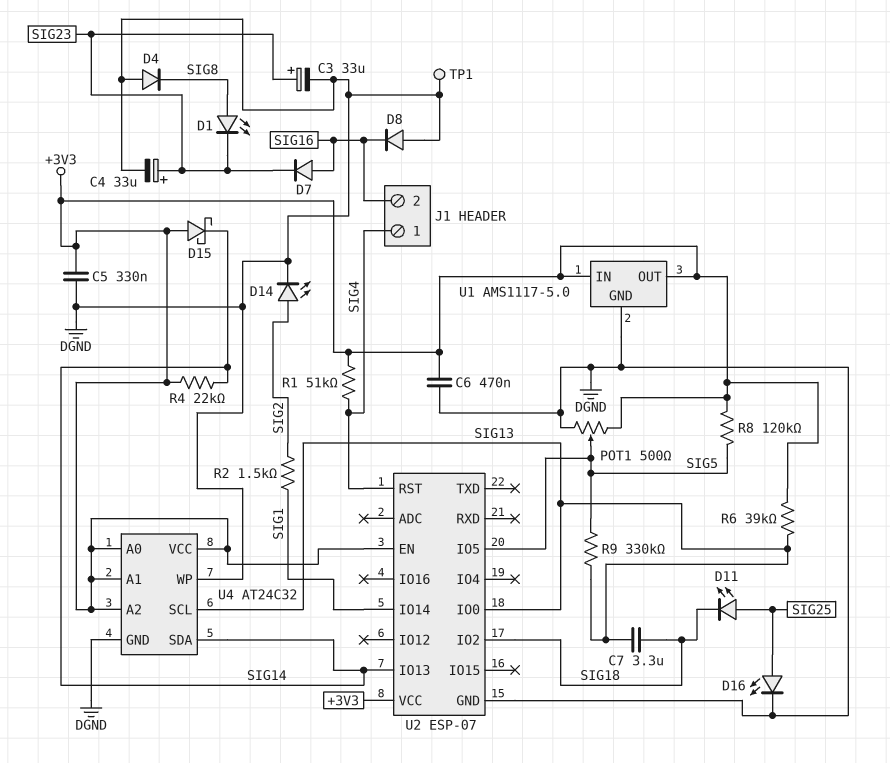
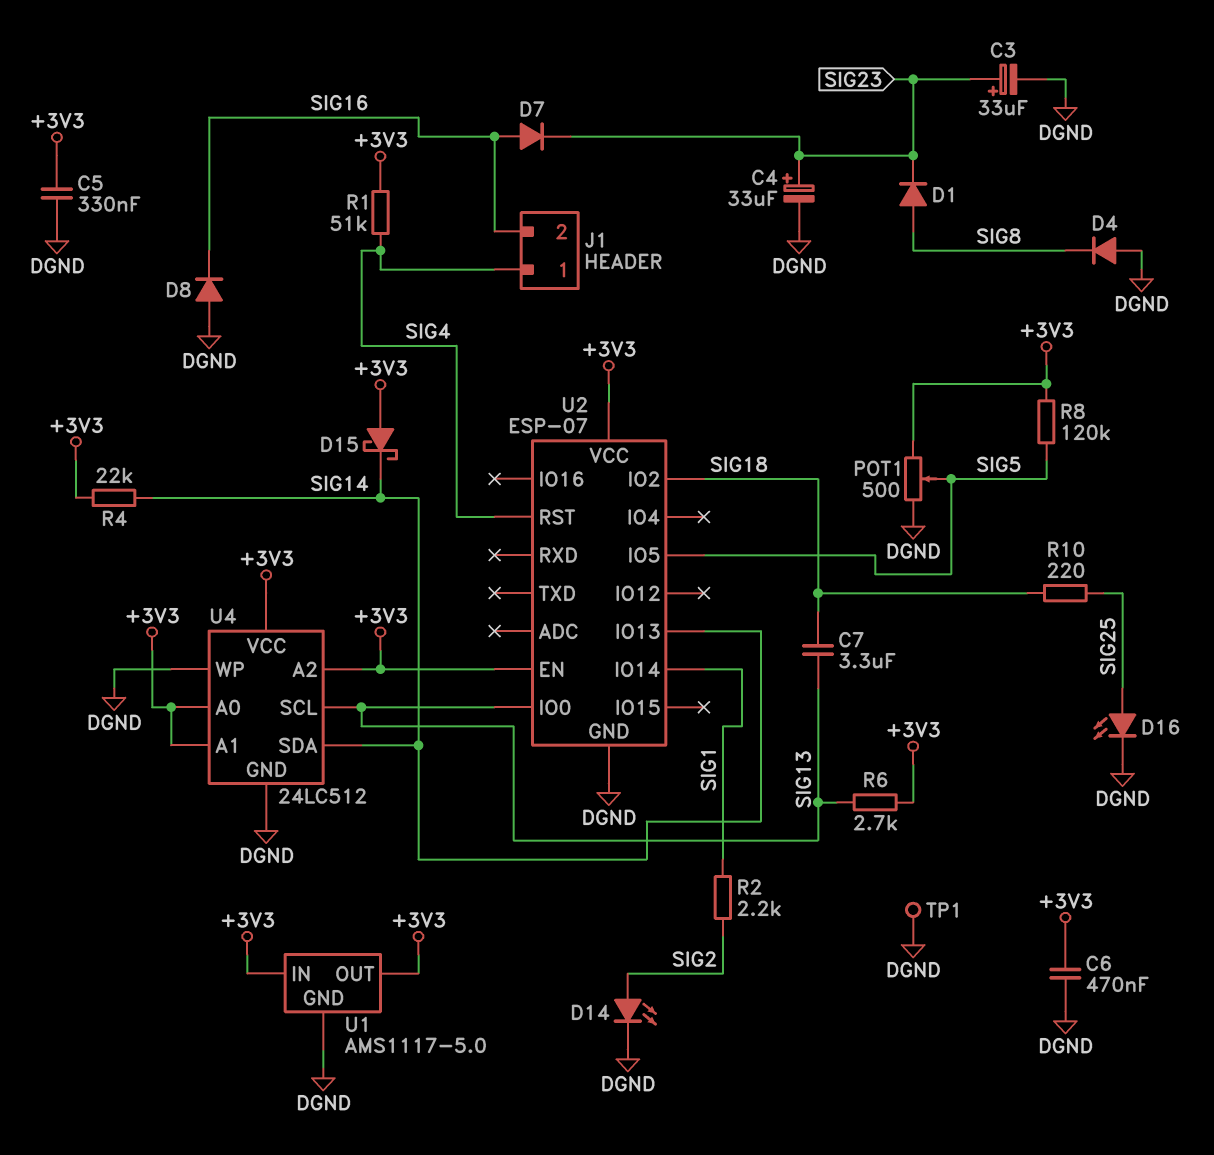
D1: LED (A SIG8, K SIG23) -> diode (A SIG8, K SIG23)
D11: LED (A SIG25, K SIG18) -> none
R2: 1.5k (SIG1, SIG2) -> 2.2k (SIG1, SIG2)
R6: 39k (+3V3, SIG13) -> 2.7k (+3V3, SIG13)
R9: 330k (SIG5, SIG13) -> none
R10: none -> 220 (SIG18, SIG25)
U4: AT24C32 -> 24LC512

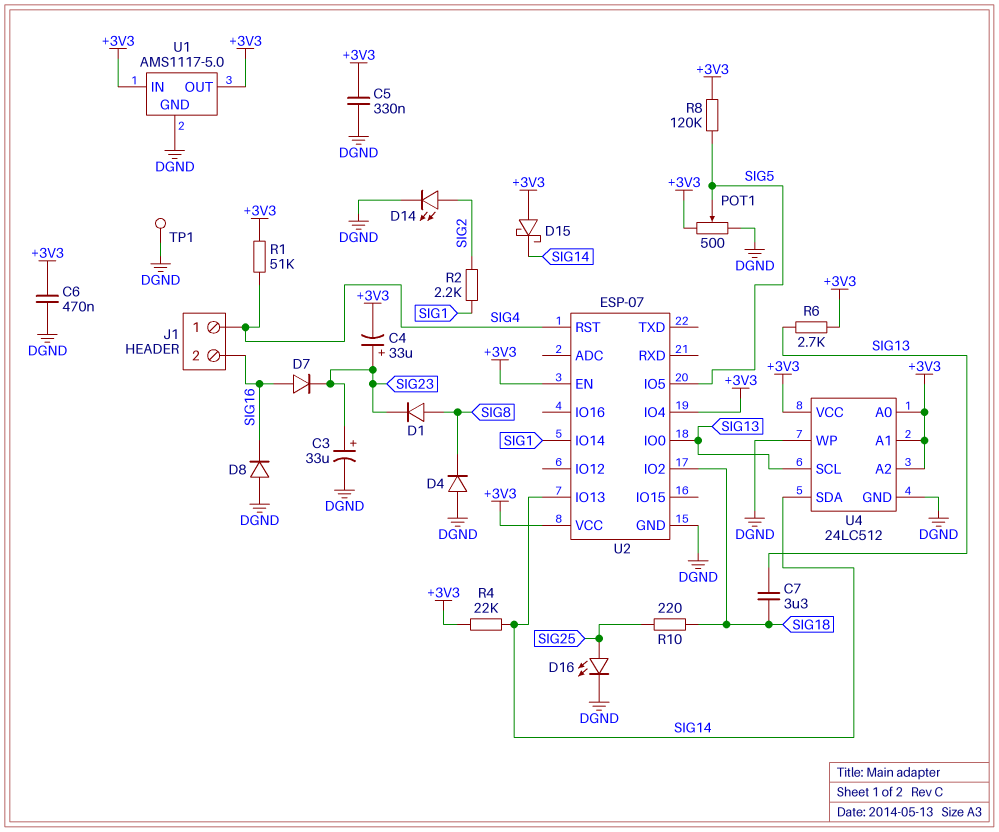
C4: 33uF (plus SIG23, minus DGND) -> 33uF (plus SIG23, minus +3V3)
U2 pin IO4: none -> +3V3

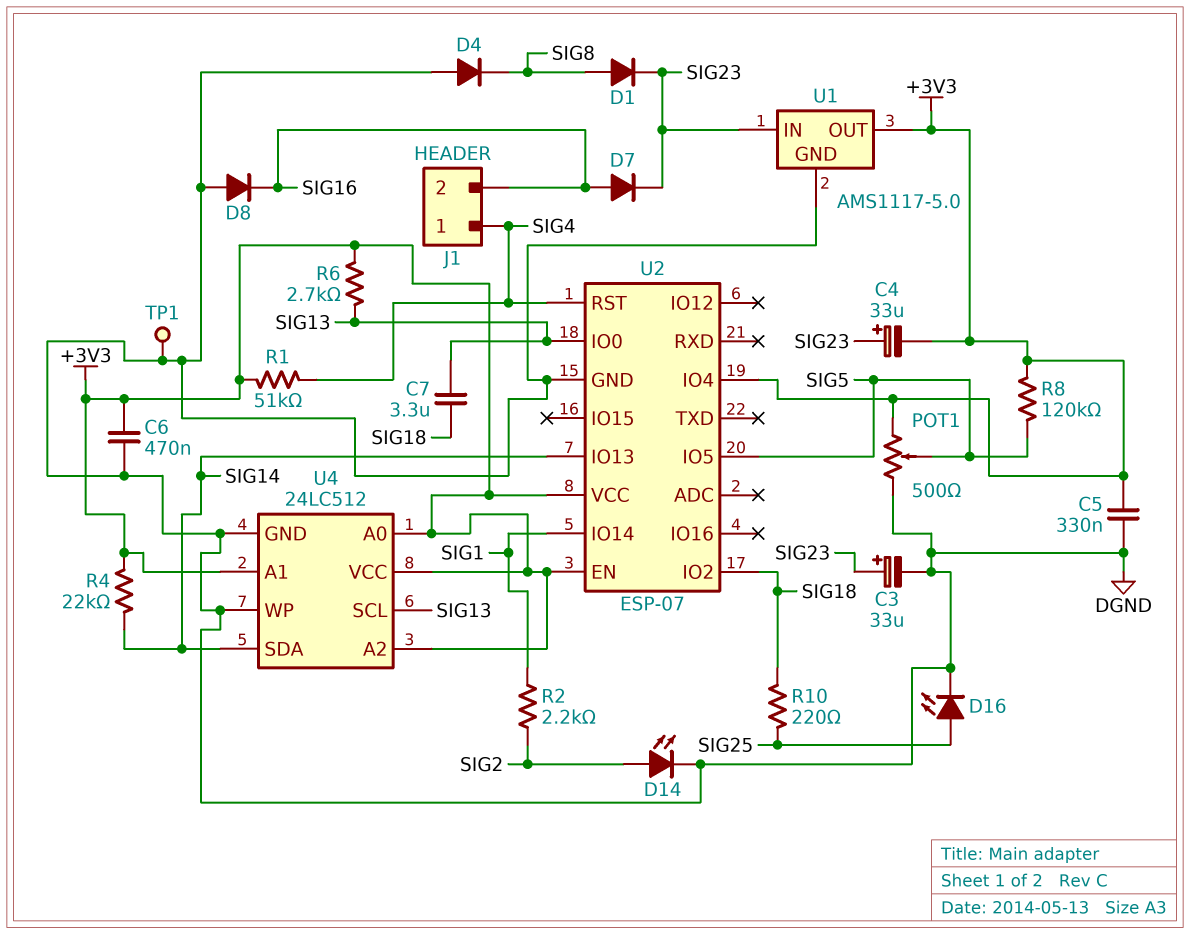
D15: schottky (A +3V3, K SIG14) -> none
U1 pin IN: +3V3 -> SIG23

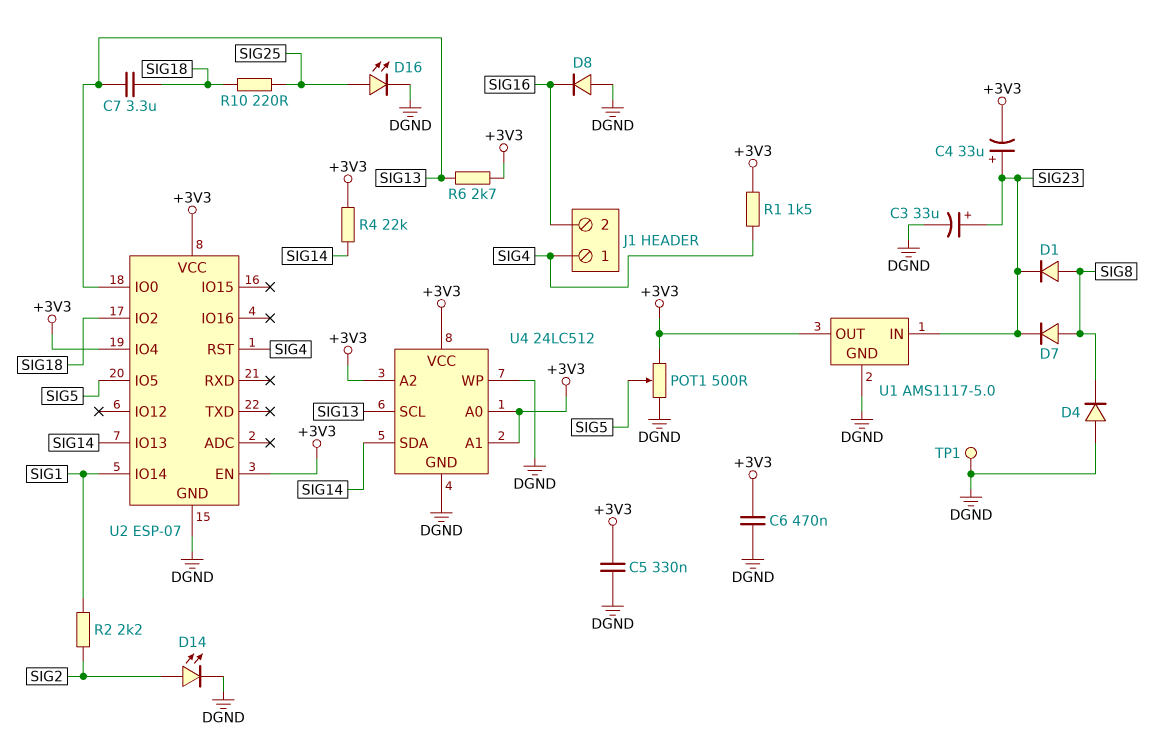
D7: diode (A SIG16, K SIG23) -> diode (A SIG8, K SIG23)
R1: 51k (+3V3, SIG4) -> 1.5k (+3V3, SIG4)
R8: 120k (+3V3, SIG5) -> none

